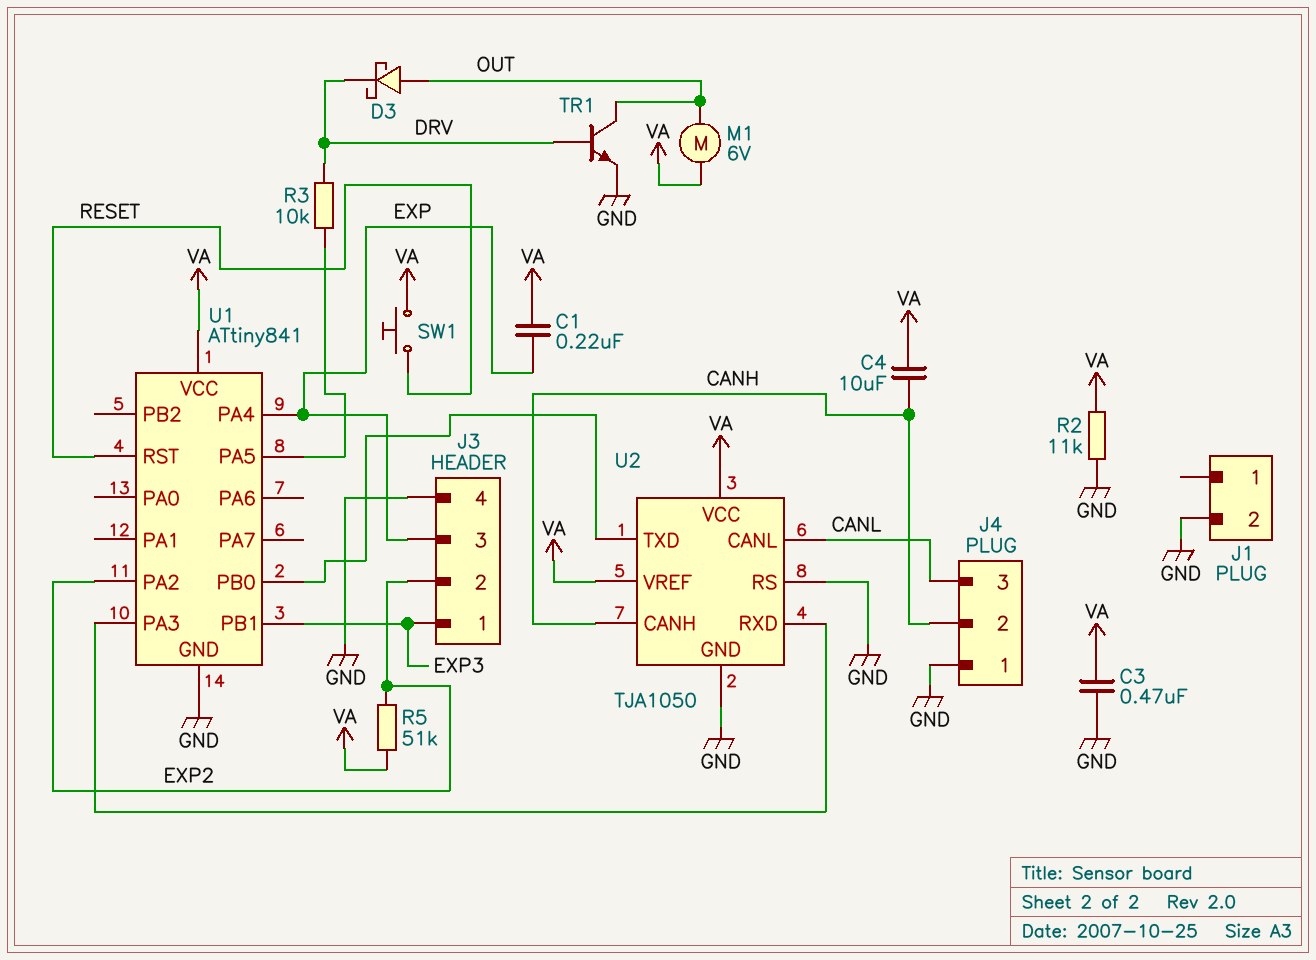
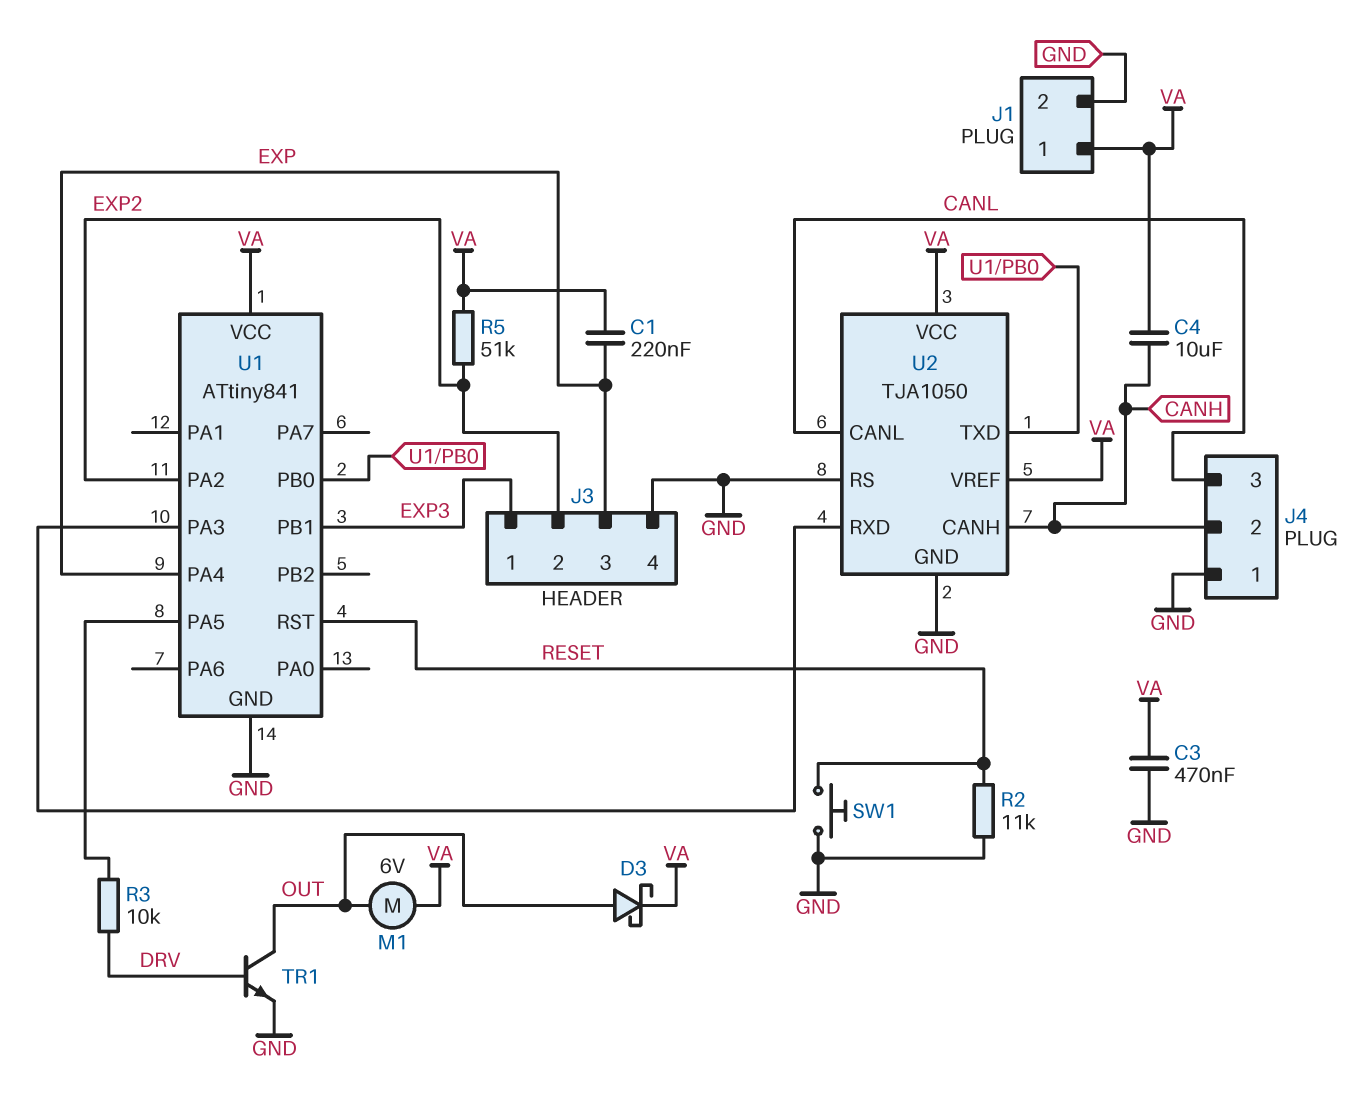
D3: schottky (A OUT, K DRV) -> schottky (A OUT, K VA)
J1 pin 1: none -> VA
R2: 11k (GND, VA) -> 11k (GND, RESET)
SW1: button (RESET, VA) -> button (GND, RESET)

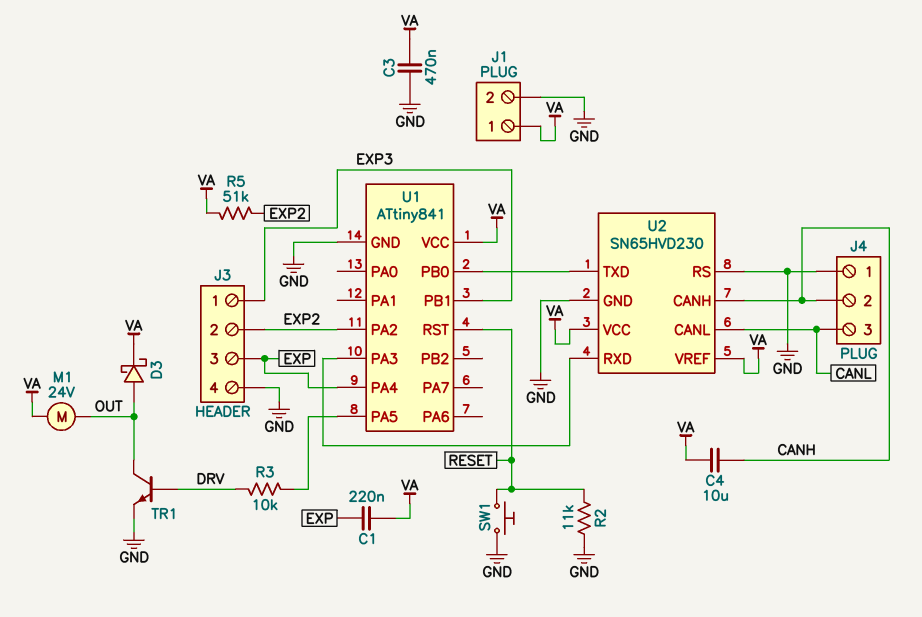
M1: motor 6V (OUT, VA) -> motor 24V (OUT, VA)
U2: TJA1050 -> SN65HVD230

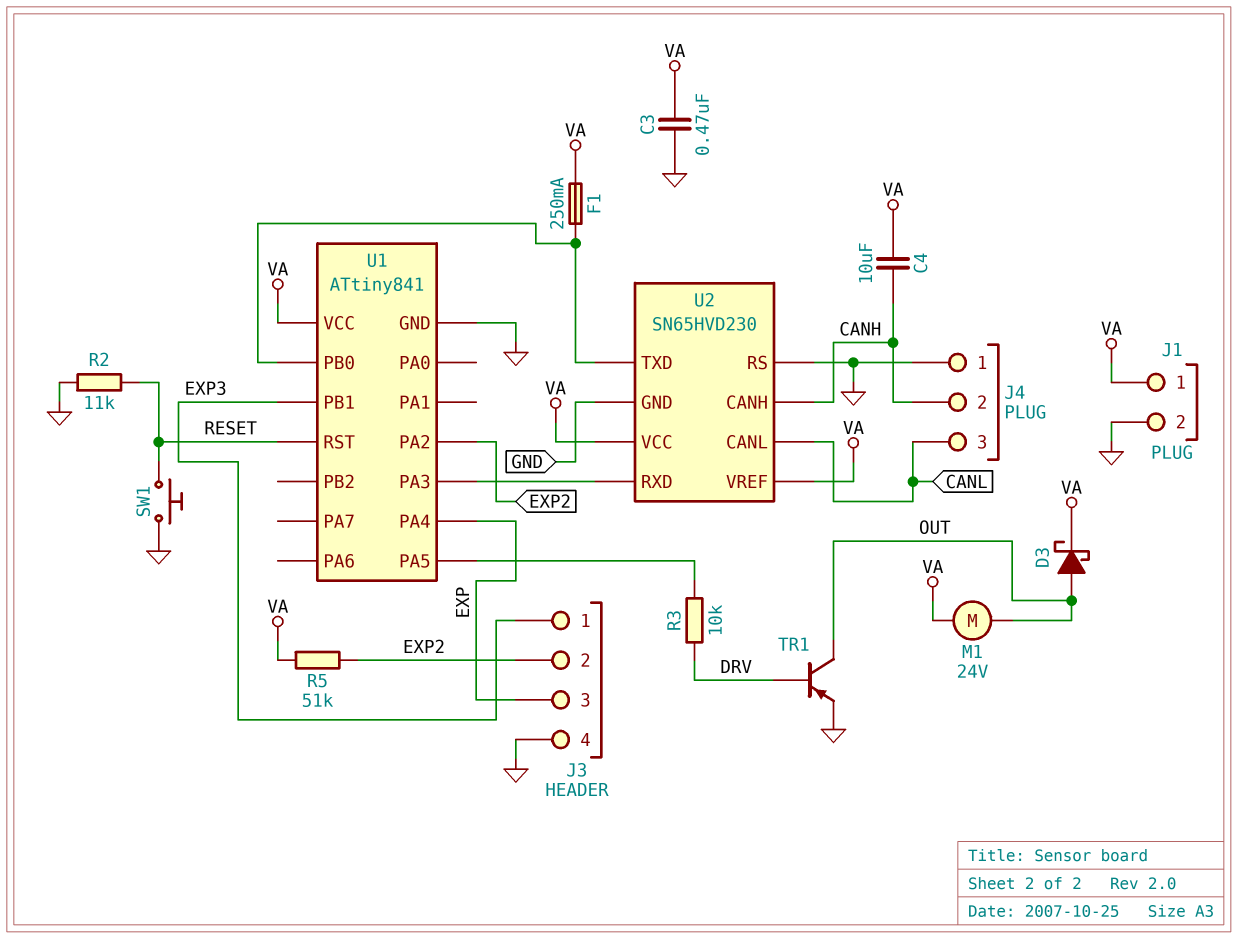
C1: 220nF (EXP, VA) -> none
F1: none -> 250mA (U1/PB0, VA)
TR1: NPN (B DRV, C OUT, E GND) -> PNP (B DRV, C OUT, E GND)

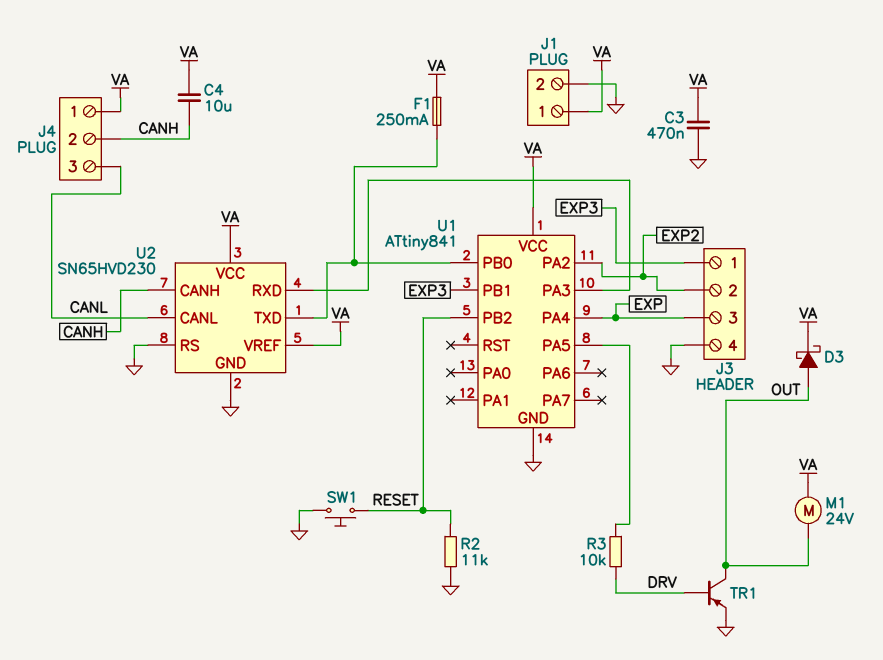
J4 pin 1: GND -> VA
R5: 51k (EXP2, VA) -> none
U1 pin PB2: none -> RESET
U1 pin RST: RESET -> none

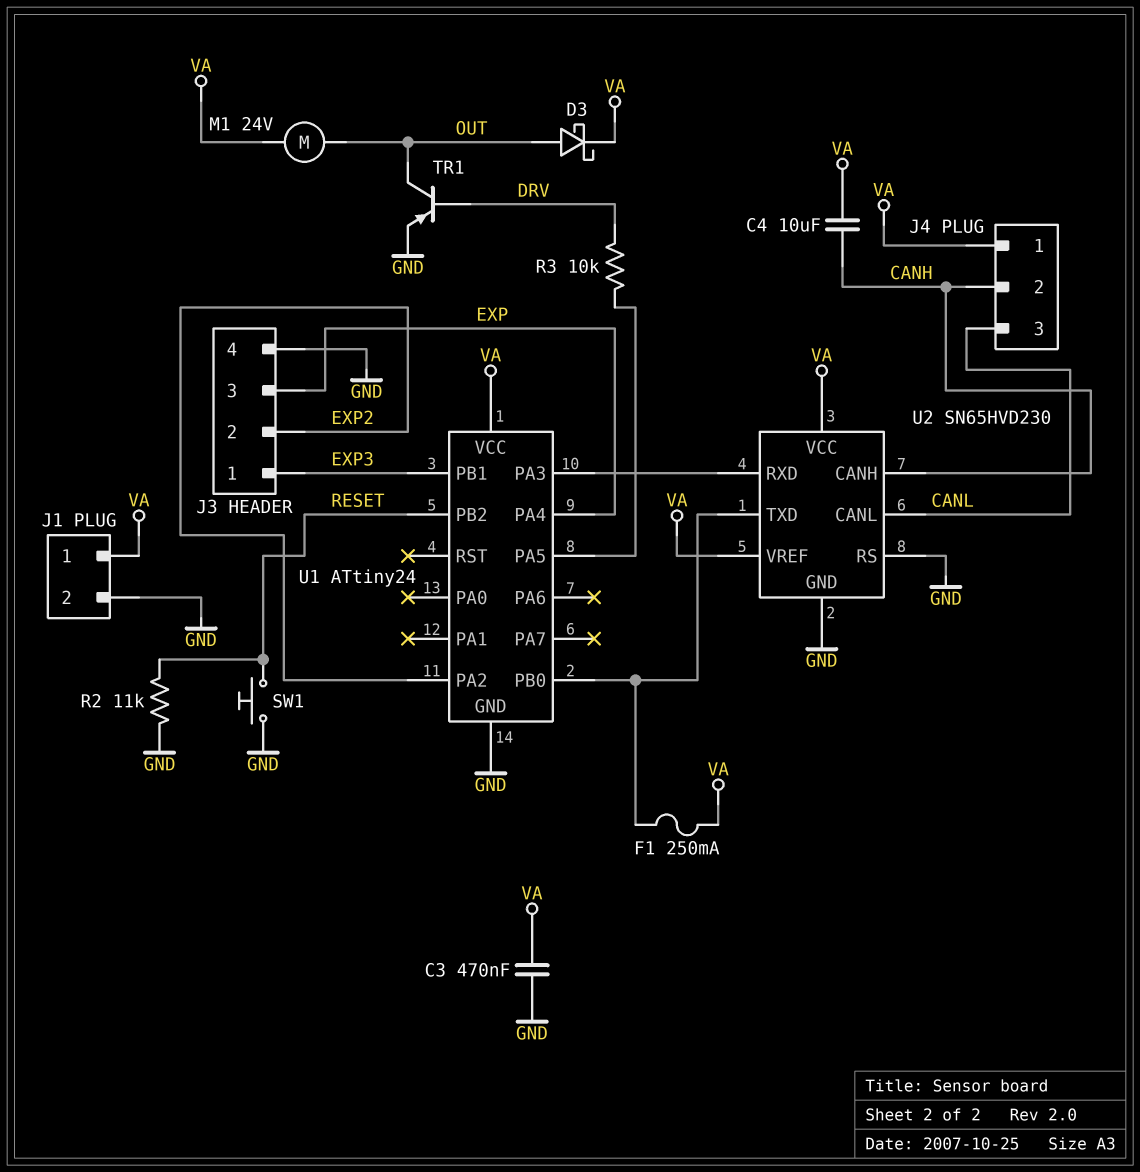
U1: ATtiny841 -> ATtiny24

